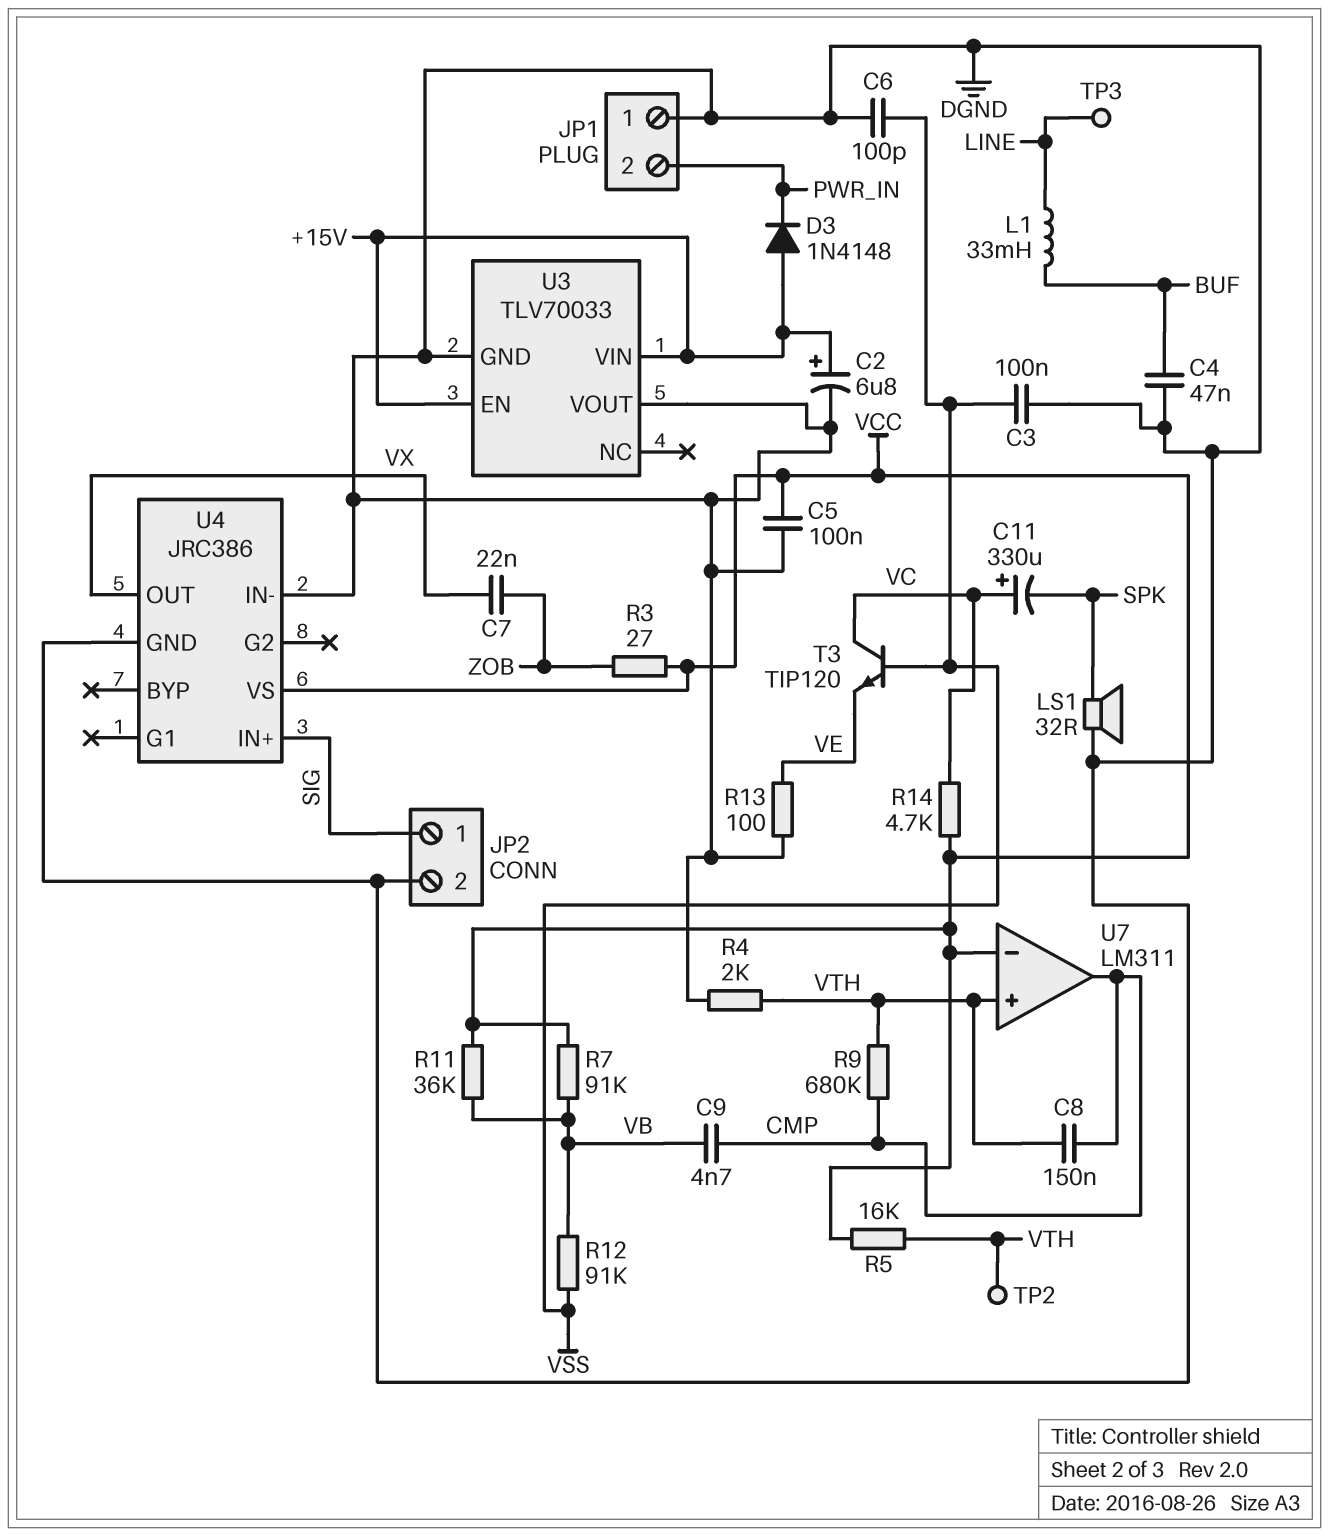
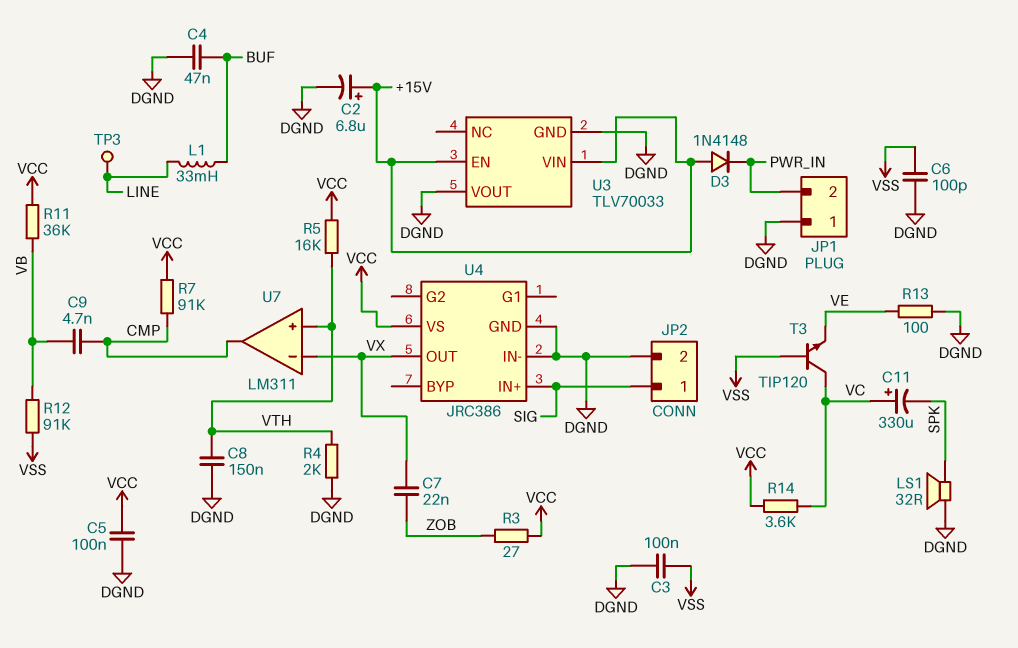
C8: 150nF (CMP, VTH) -> 150nF (DGND, VTH)
R7: 91k (VB, VCC) -> 91k (CMP, VCC)
R9: 680k (CMP, VTH) -> none
R14: 4.7k (VC, VCC) -> 3.6k (VC, VCC)
TP2: test point (VTH) -> none
U7 pin in-: VCC -> VX

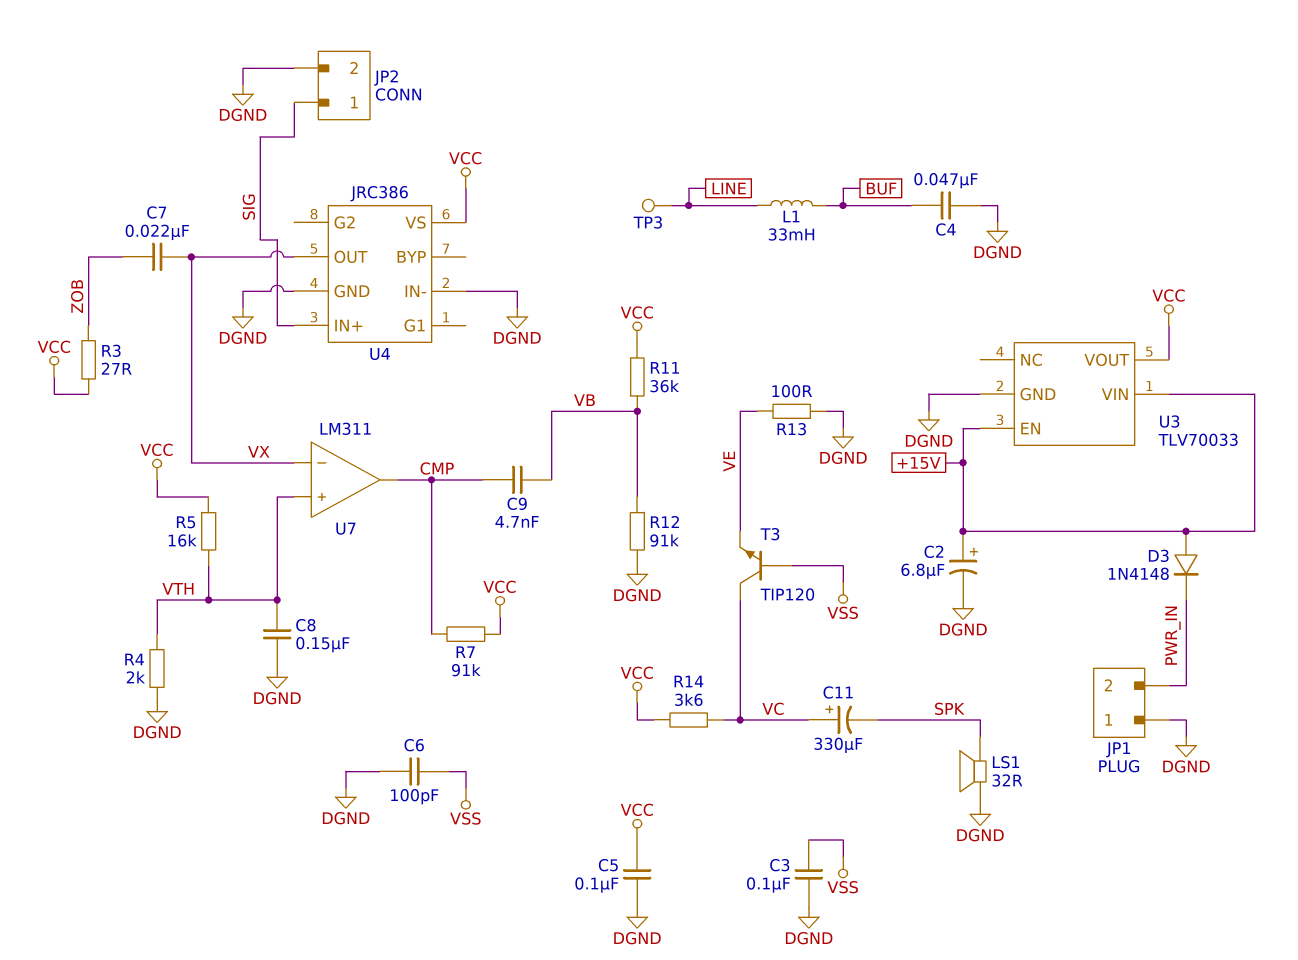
R12: 91k (VB, VSS) -> 91k (DGND, VB)
U3 pin VOUT: DGND -> VCC

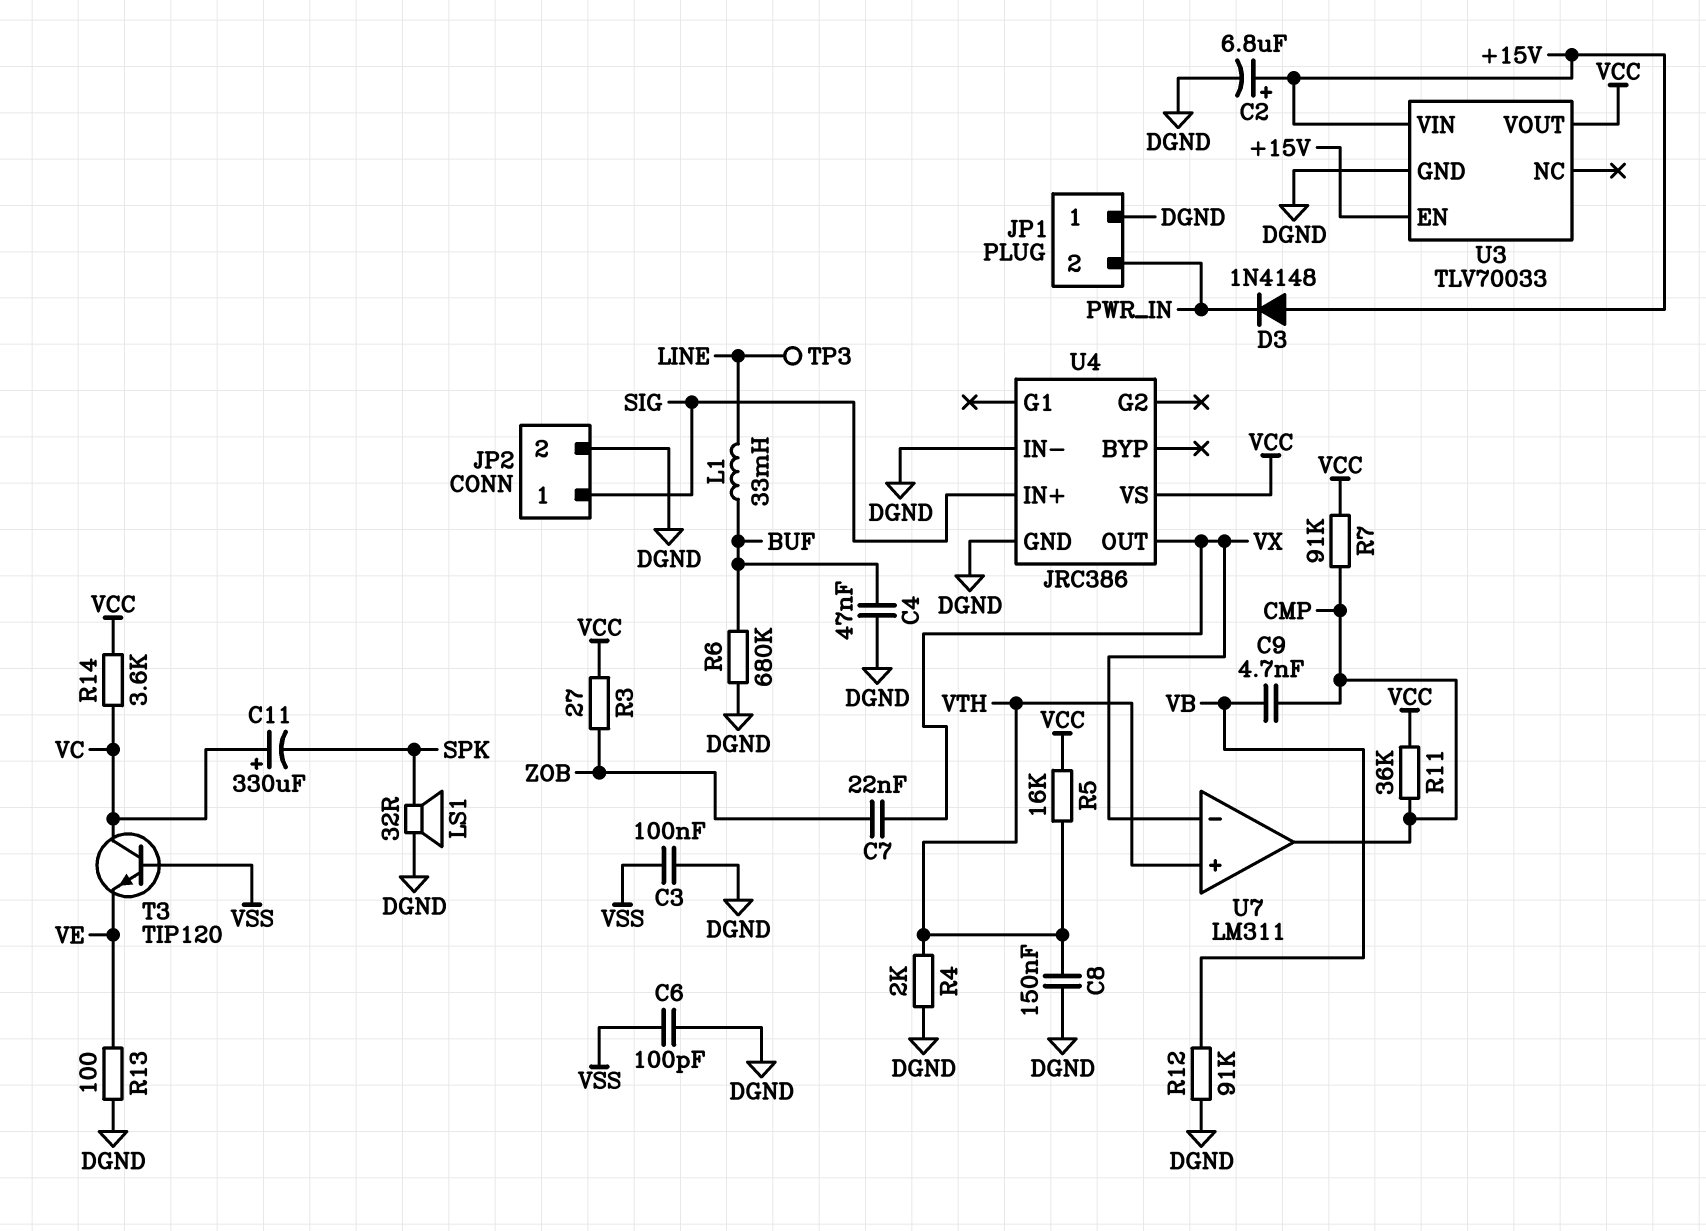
C5: 100nF (DGND, VCC) -> none
R6: none -> 680k (BUF, DGND)
R11: 36k (VB, VCC) -> 36k (CMP, VCC)

